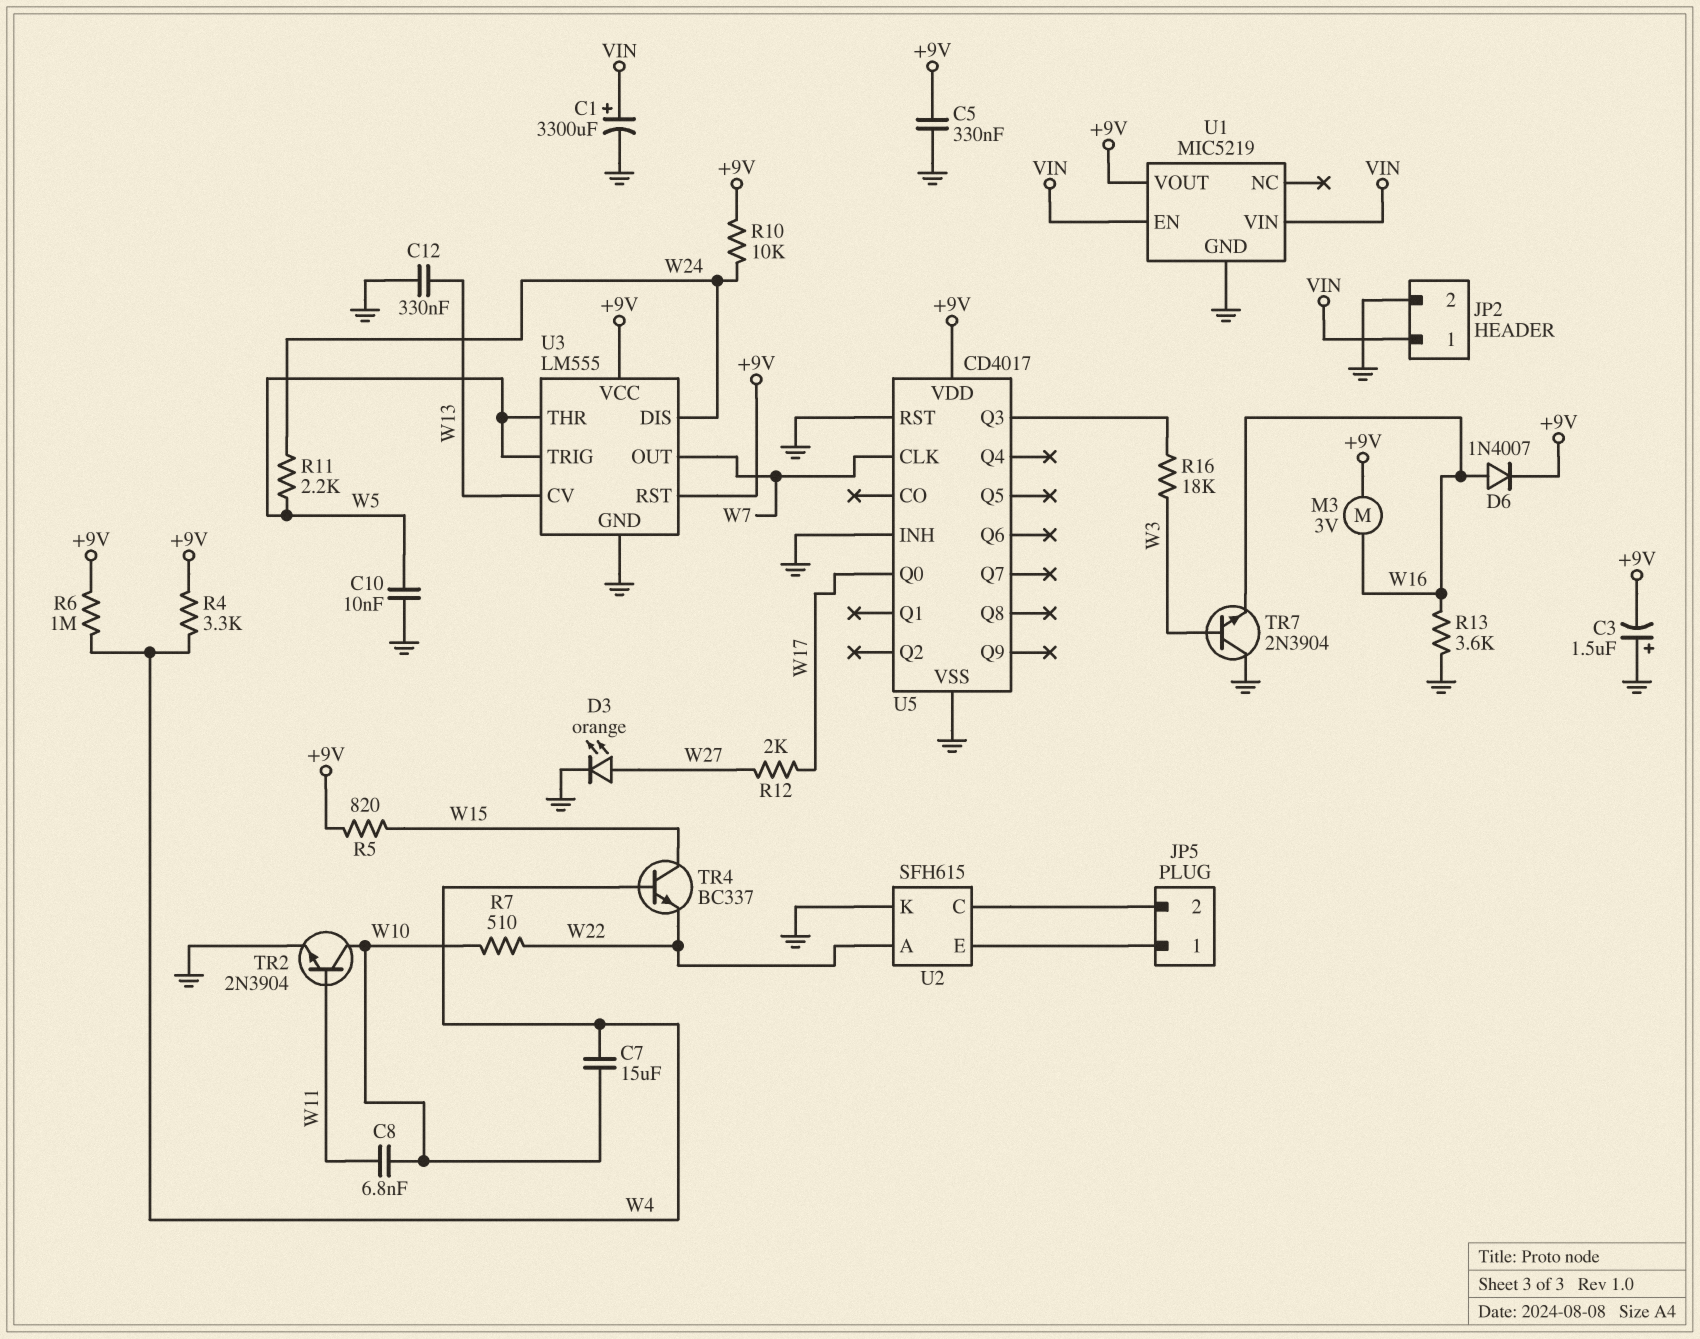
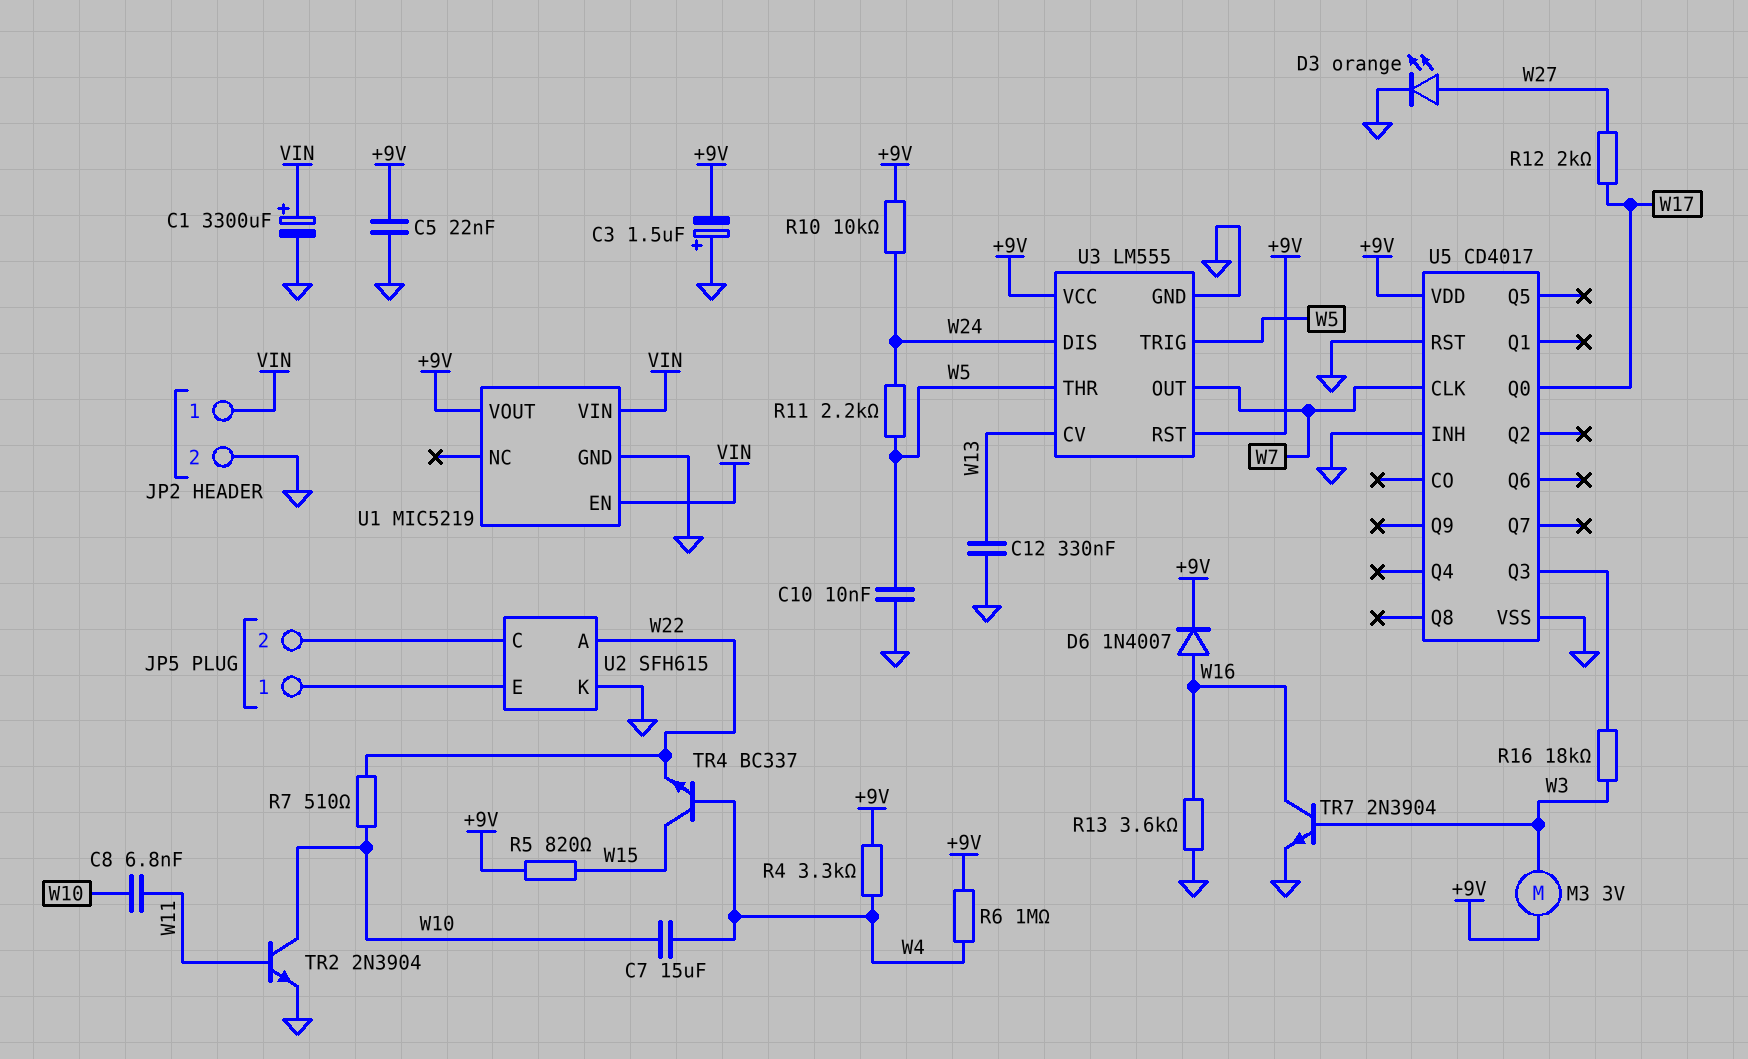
C5: 330nF (+9V, GND) -> 22nF (+9V, GND)
M3: motor 3V (+9V, W16) -> motor 3V (+9V, W3)
TR7: NPN 2N3904 (B W3, C GND, E W16) -> NPN 2N3904 (B W3, C W16, E GND)

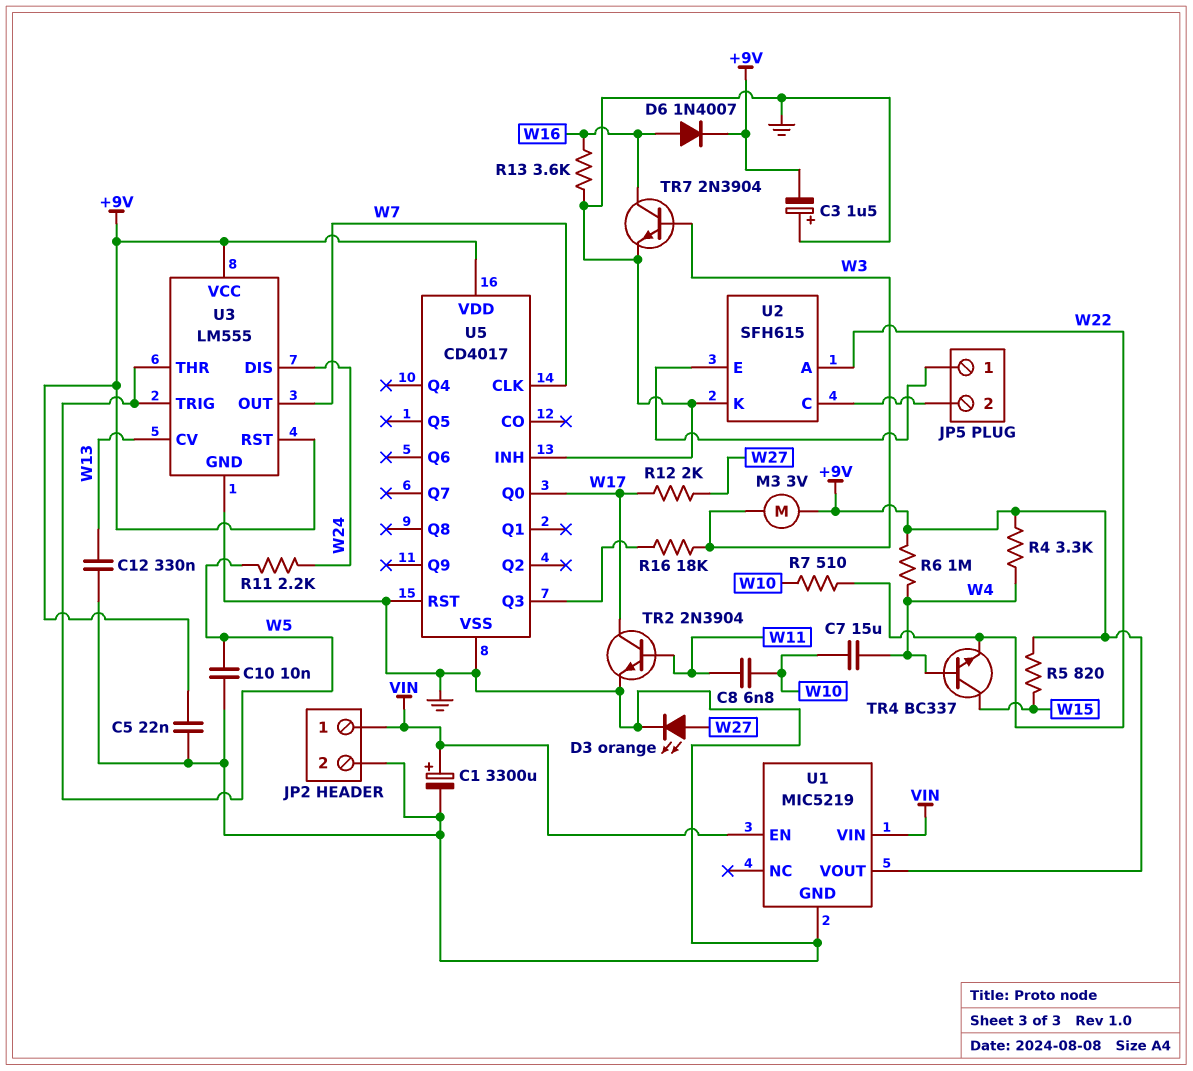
R10: 10k (+9V, W24) -> none
TR2: NPN 2N3904 (B W11, C W10, E GND) -> NPN 2N3904 (B W11, C W17, E GND)

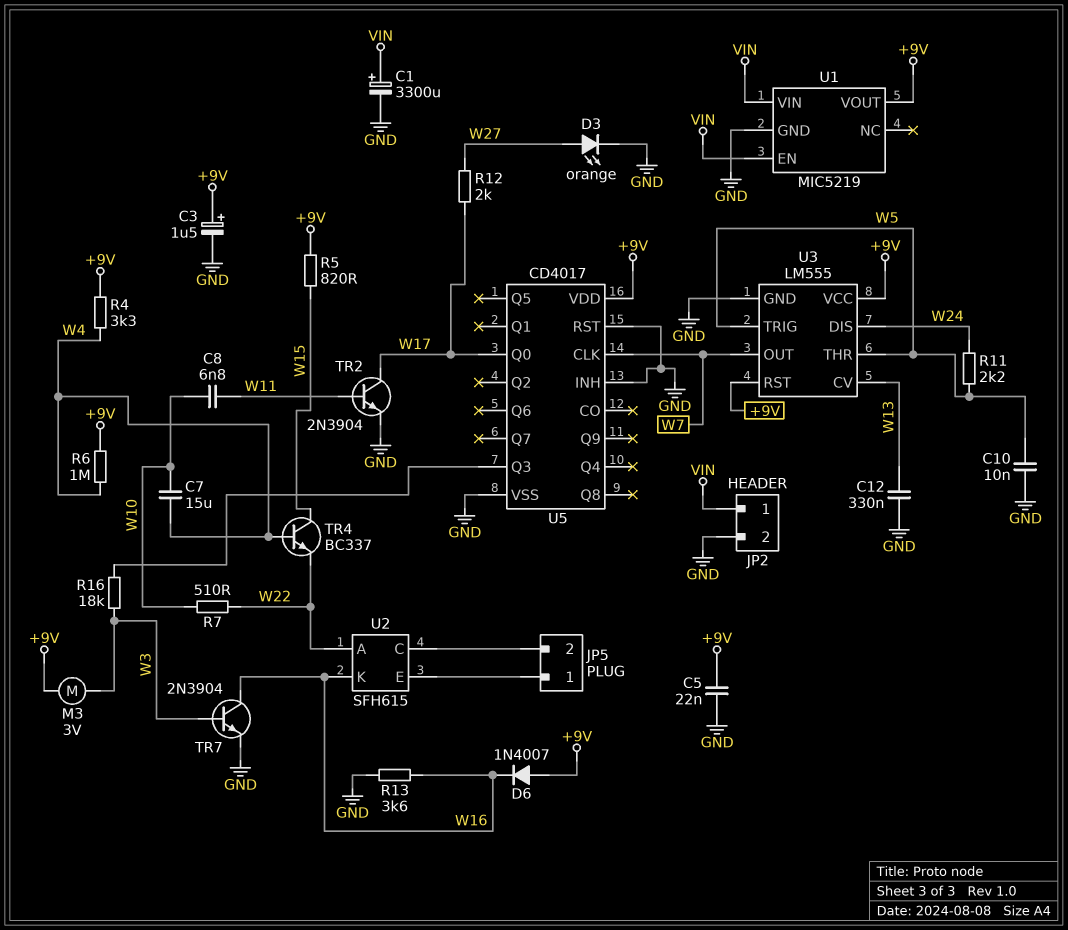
C3: 1.5uF (plus GND, minus +9V) -> 1.5uF (plus +9V, minus GND)
D6: diode 1N4007 (A W16, K +9V) -> diode 1N4007 (A +9V, K W16)
U2 pin K: GND -> W16

